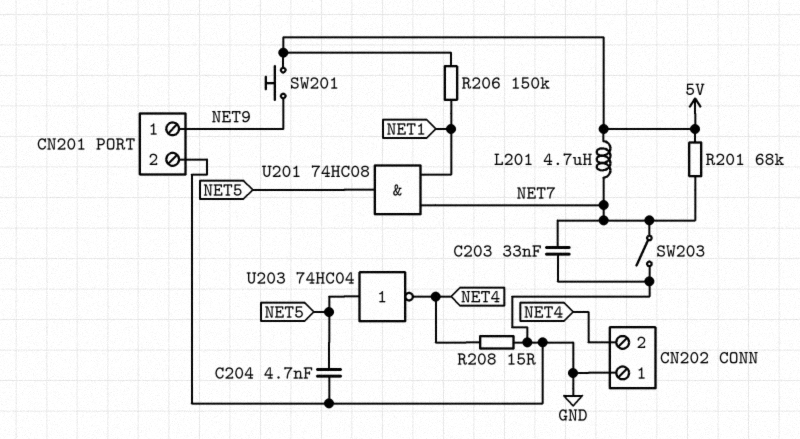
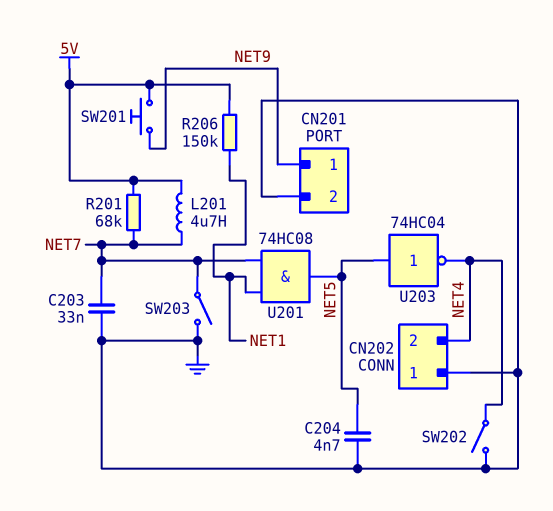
R208: 15 (GND, NET4) -> none
SW202: none -> switch (GND, NET4)

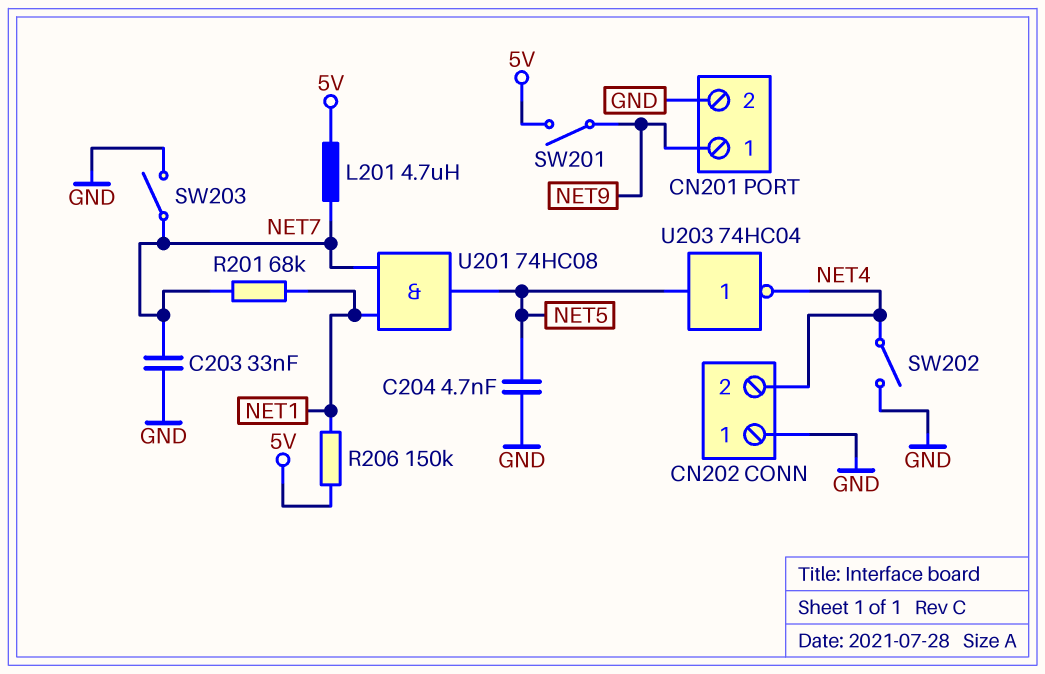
R201: 68k (5V, NET7) -> 68k (NET1, NET7)
SW201: button (5V, NET9) -> switch (5V, NET9)

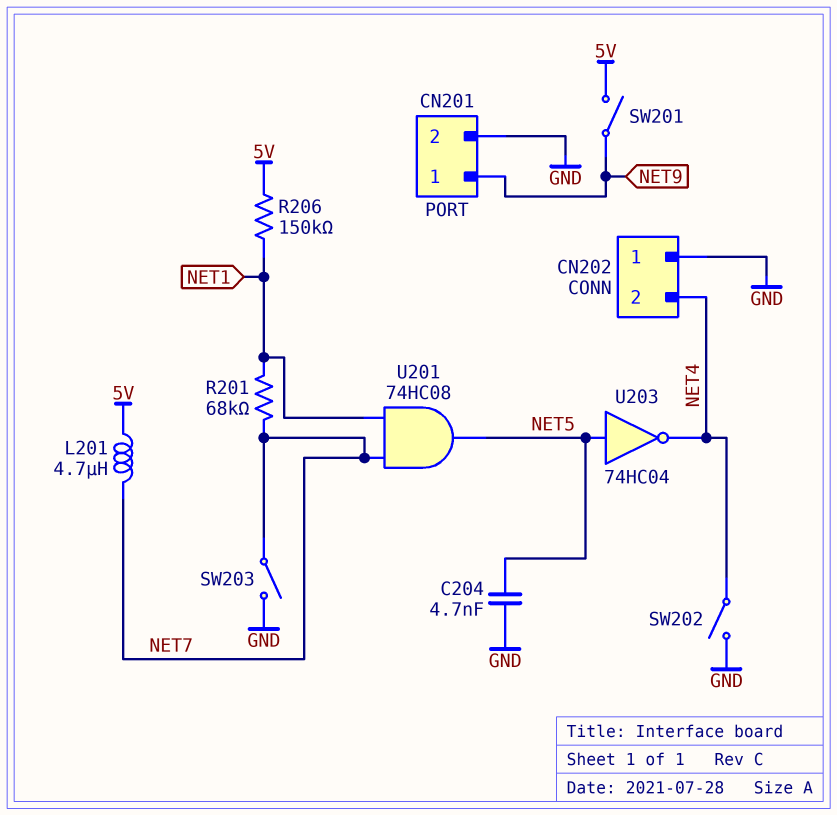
C203: 33nF (GND, NET7) -> none

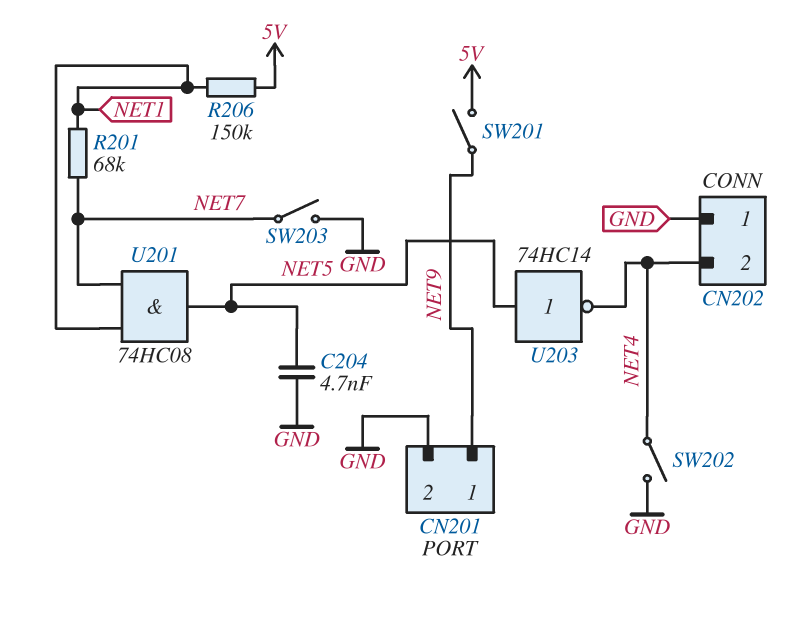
L201: 4.7uH (5V, NET7) -> none
U203: NOT 74HC04 (in NET5, out NET4) -> NOT 74HC14 (in NET5, out NET4)

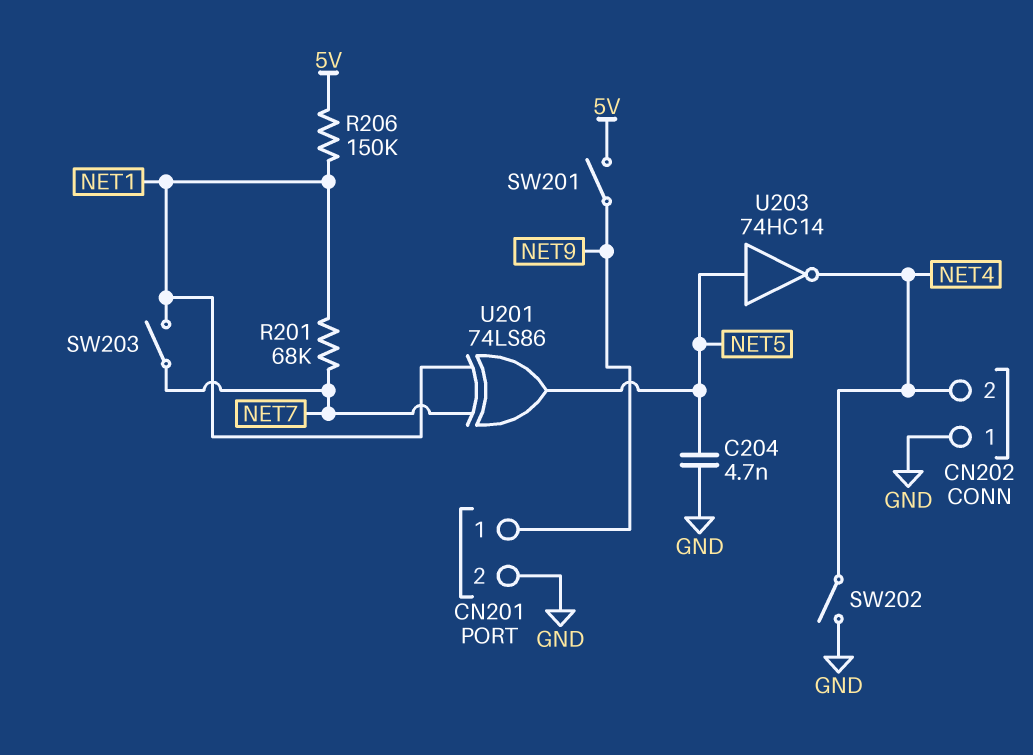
SW203: switch (GND, NET7) -> switch (NET1, NET7)
U201: AND 74HC08 (in NET1, in NET7, out NET5) -> XOR 74LS86 (in NET1, in NET7, out NET5)

